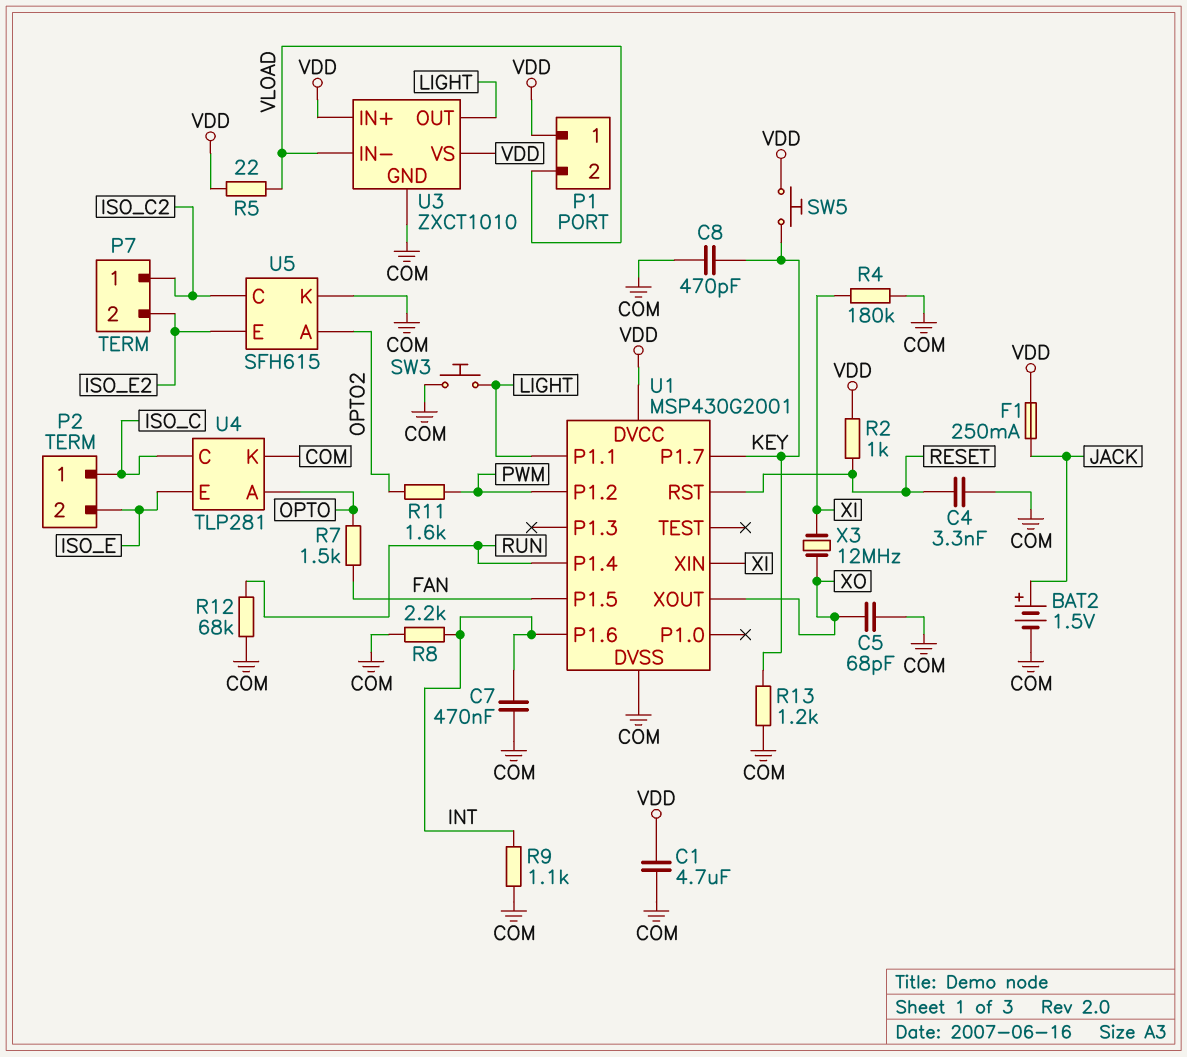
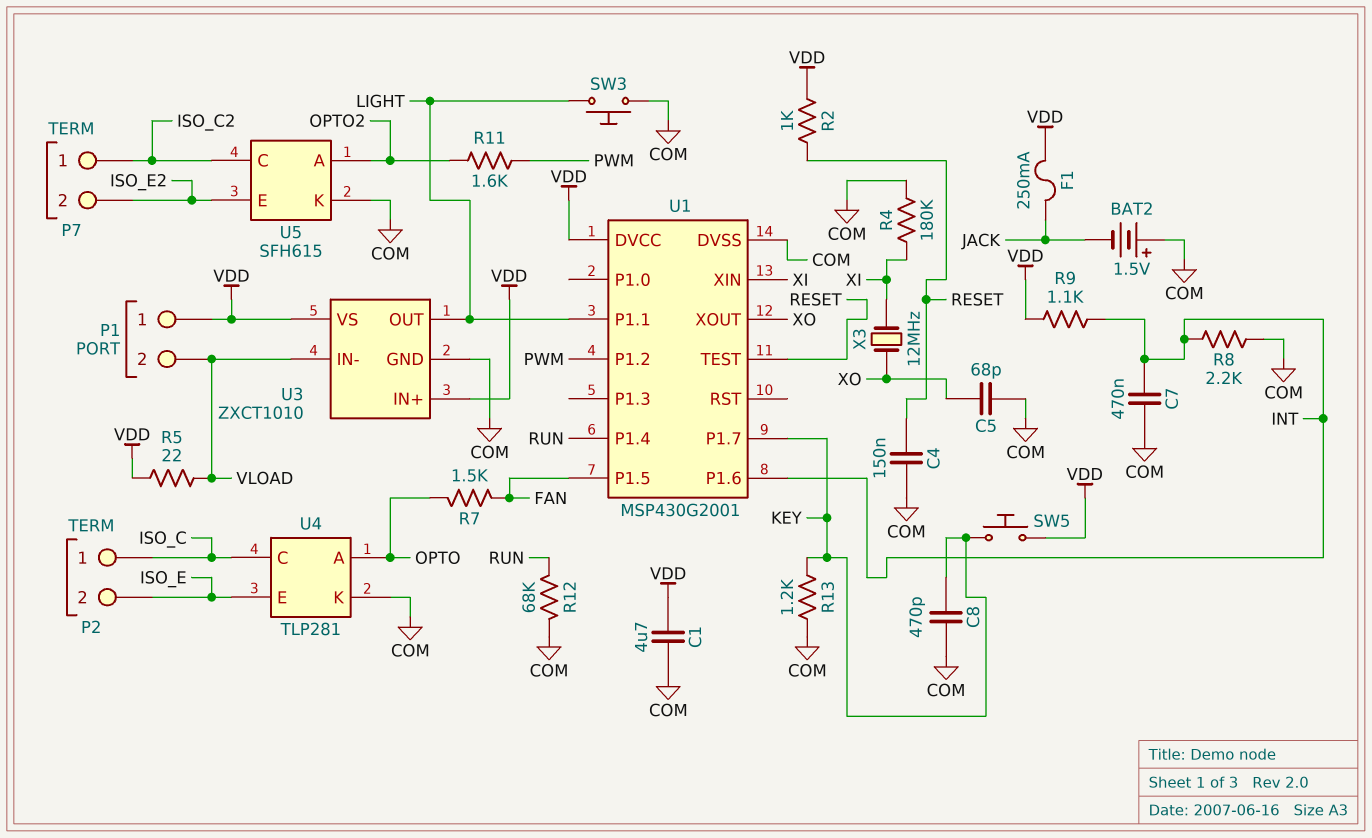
BAT2: 1.5V (plus JACK, minus COM) -> 1.5V (plus COM, minus JACK)
C4: 3.3nF (COM, RESET) -> 150nF (COM, RESET)
R9: 1.1k (COM, INT) -> 1.1k (INT, VDD)
U1 pin RST: RESET -> none
U1 pin TEST: none -> RESET

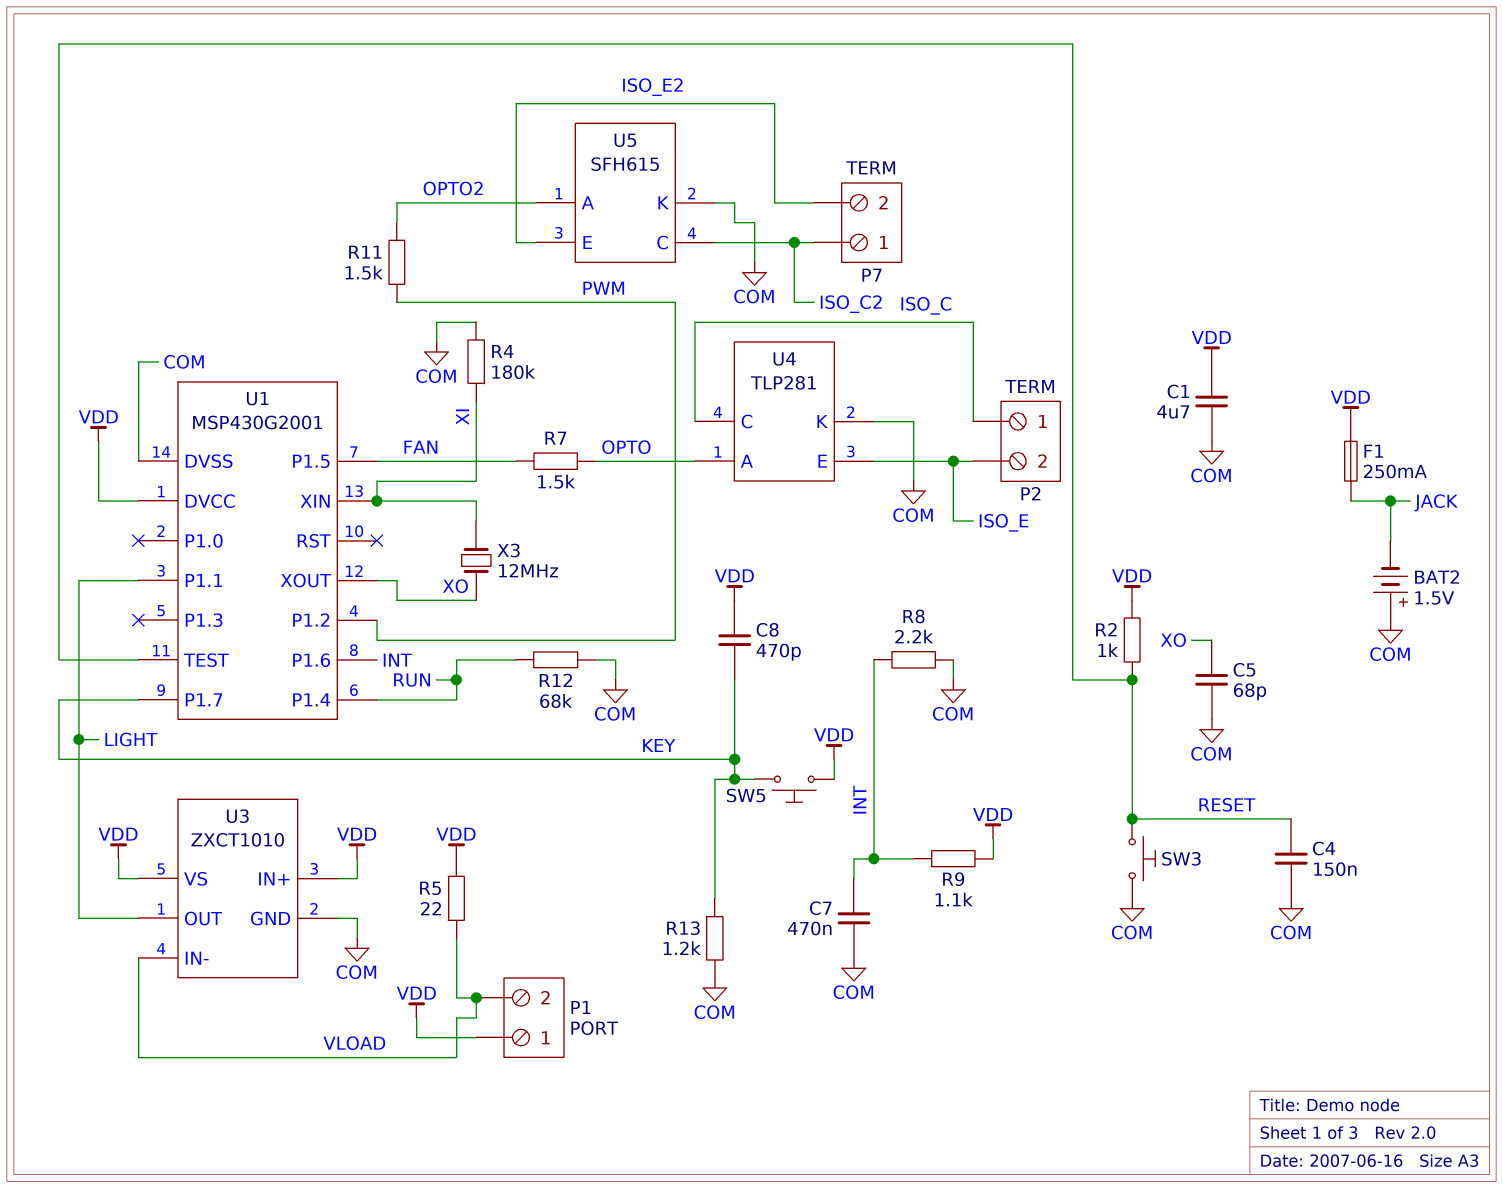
C8: 470pF (COM, KEY) -> 470pF (KEY, VDD)
R11: 1.6k (OPTO2, PWM) -> 1.5k (OPTO2, PWM)
SW3: button (COM, LIGHT) -> button (COM, RESET)

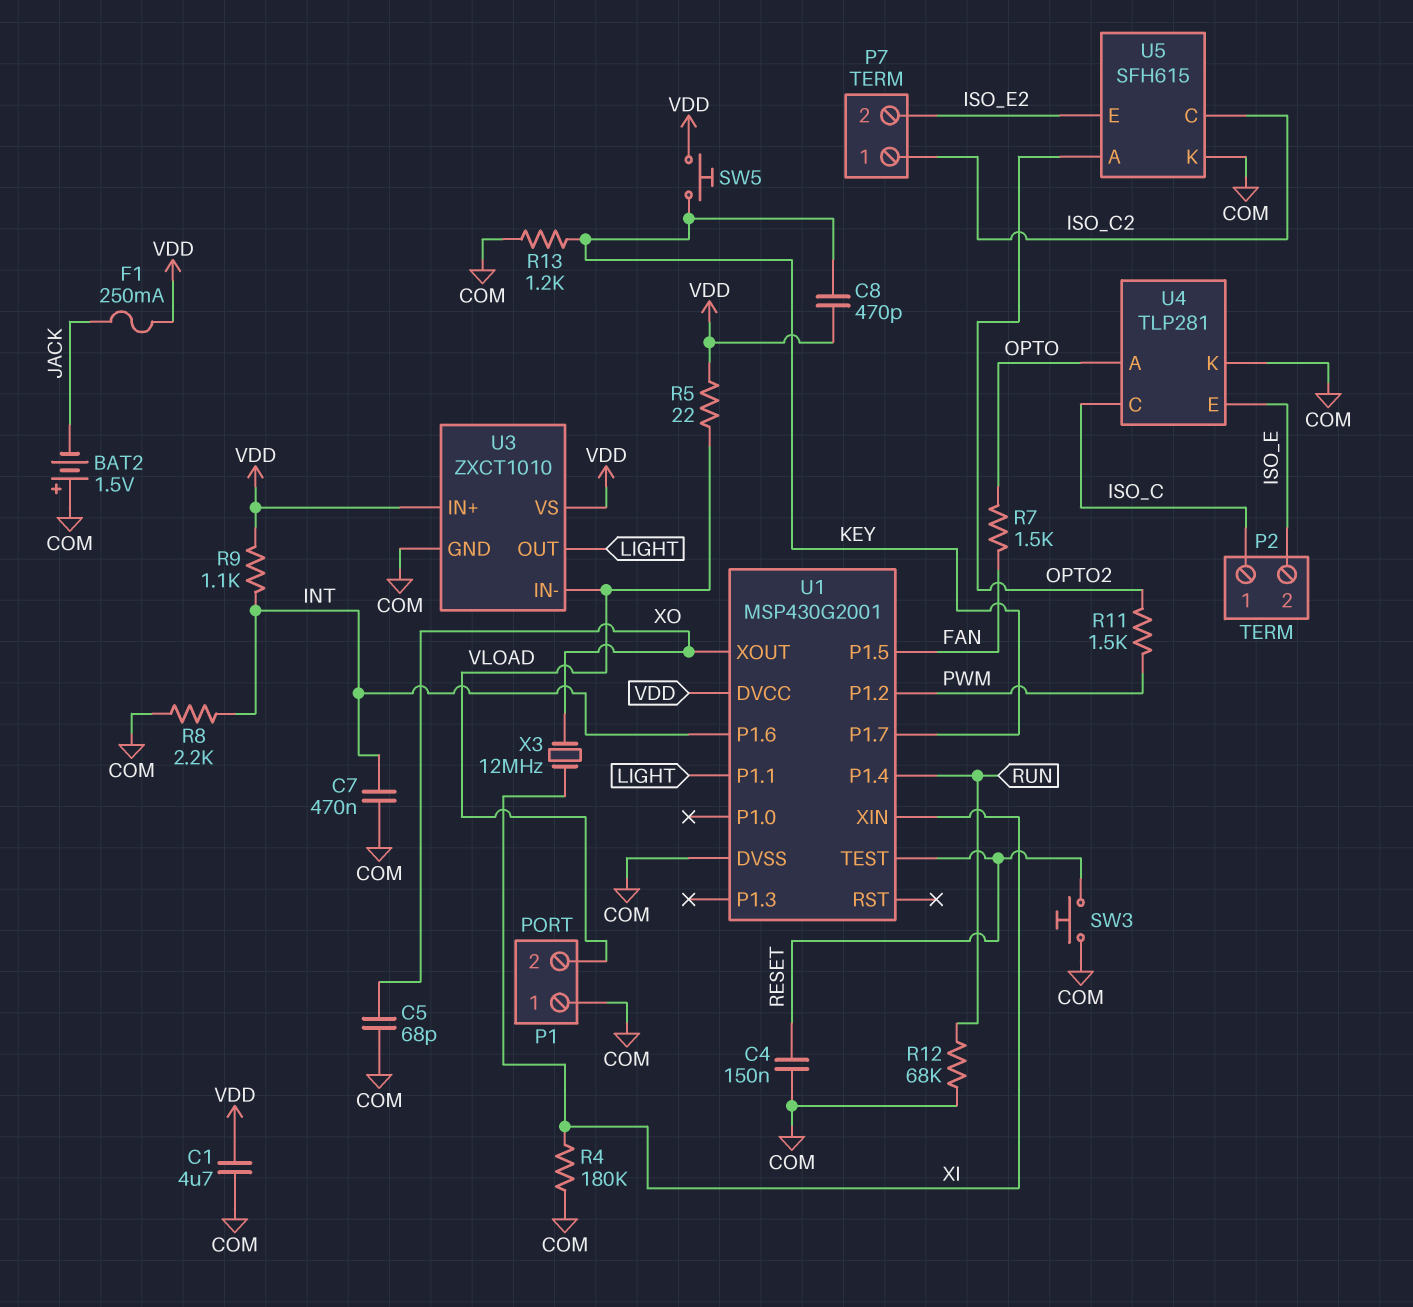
P1 pin 1: VDD -> COM
R2: 1k (RESET, VDD) -> none

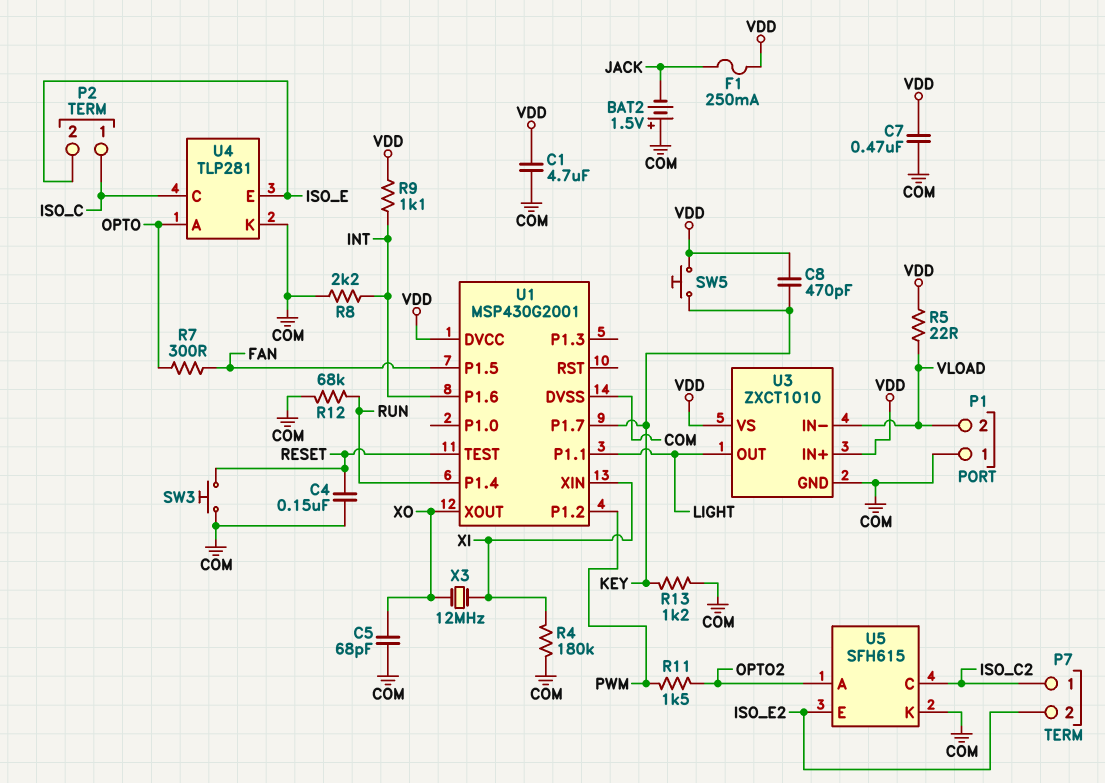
C7: 470nF (COM, INT) -> 470nF (COM, VDD)
R7: 1.5k (FAN, OPTO) -> 300 (FAN, OPTO)

